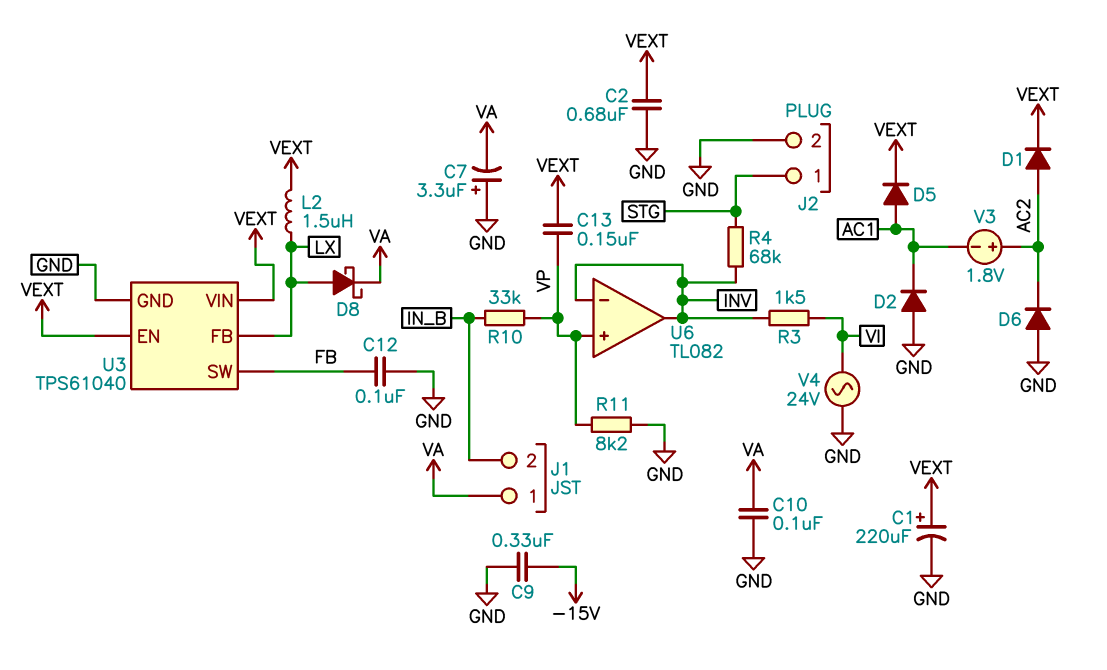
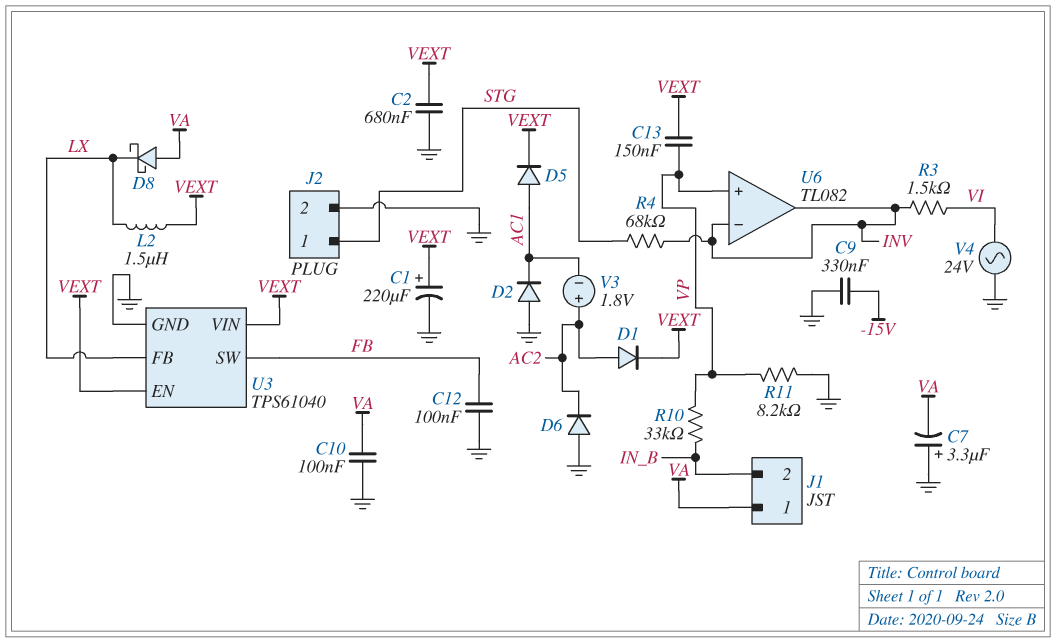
D8: schottky (A LX, K VA) -> schottky (A VA, K LX)

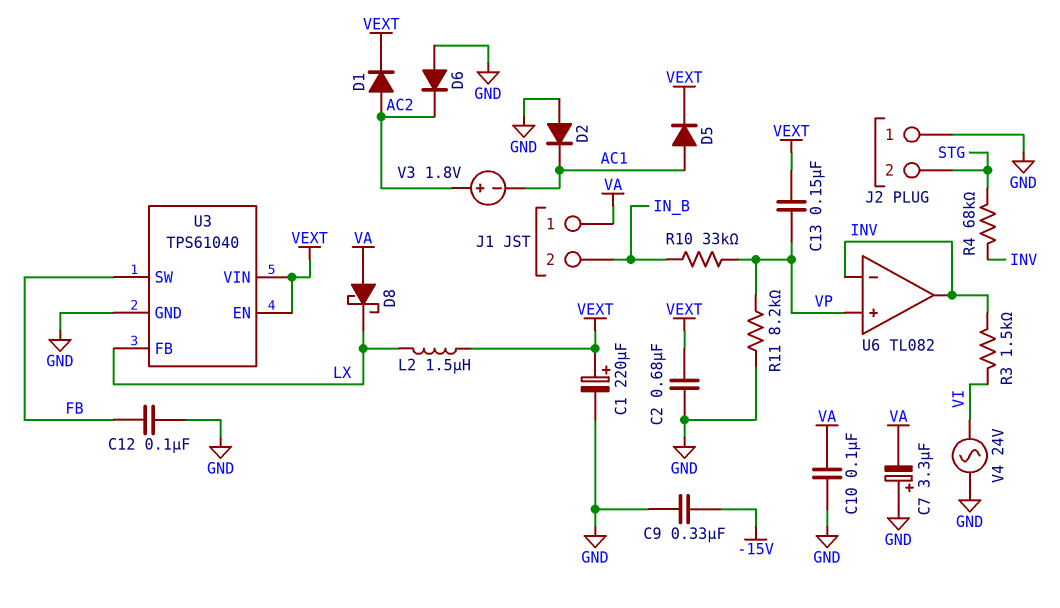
J2 pin 1: STG -> GND
J2 pin 2: GND -> STG

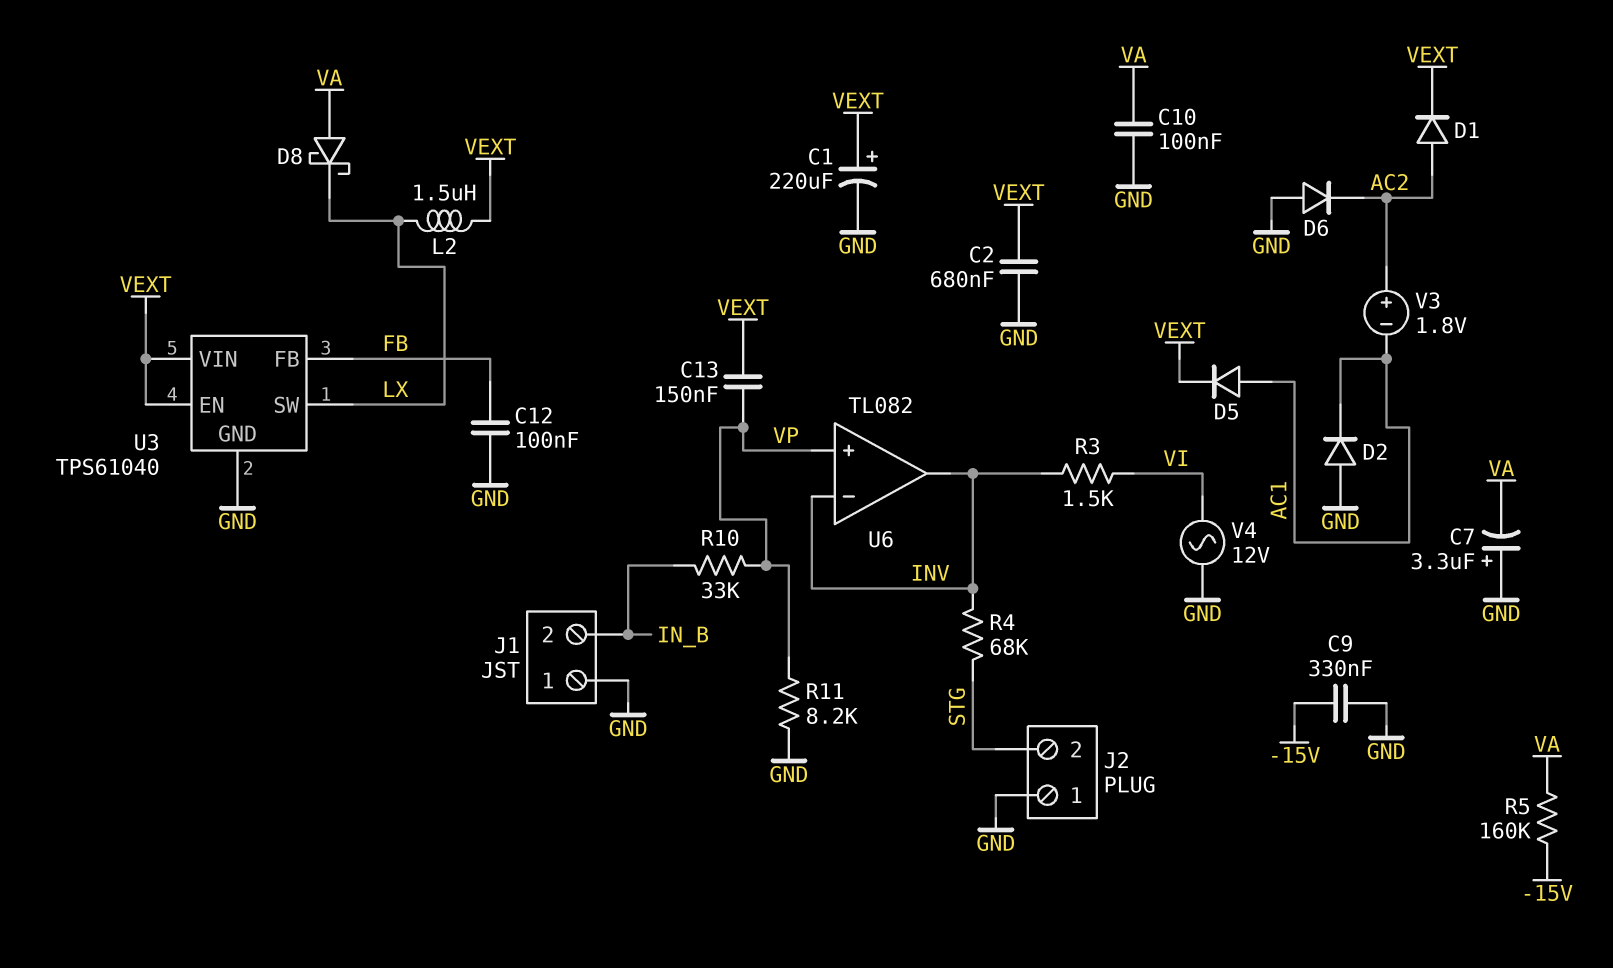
J1 pin 1: VA -> GND
R5: none -> 160k (-15V, VA)
U3 pin FB: LX -> FB
U3 pin SW: FB -> LX
V4: AC 24V (GND, VI) -> AC 12V (GND, VI)

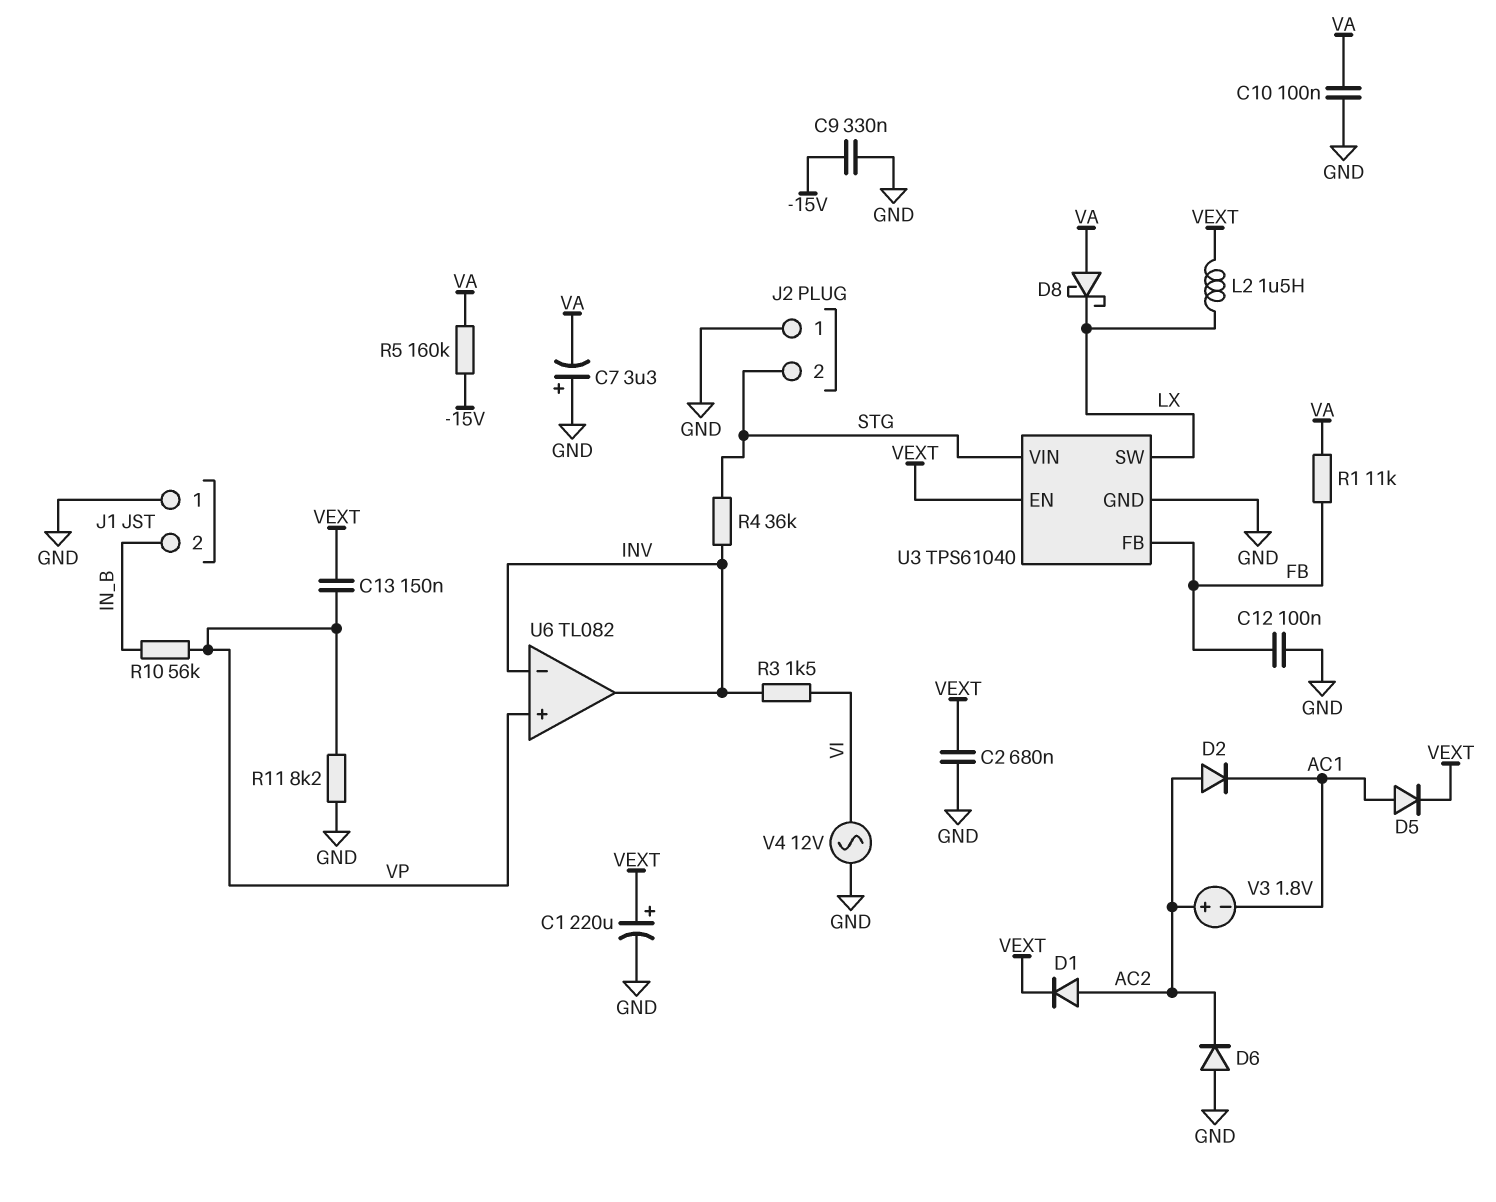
D2: diode (A GND, K AC1) -> diode (A AC2, K AC1)
R1: none -> 11k (FB, VA)
R4: 68k (INV, STG) -> 36k (INV, STG)
R10: 33k (IN_B, VP) -> 56k (IN_B, VP)
U3 pin VIN: VEXT -> STG

